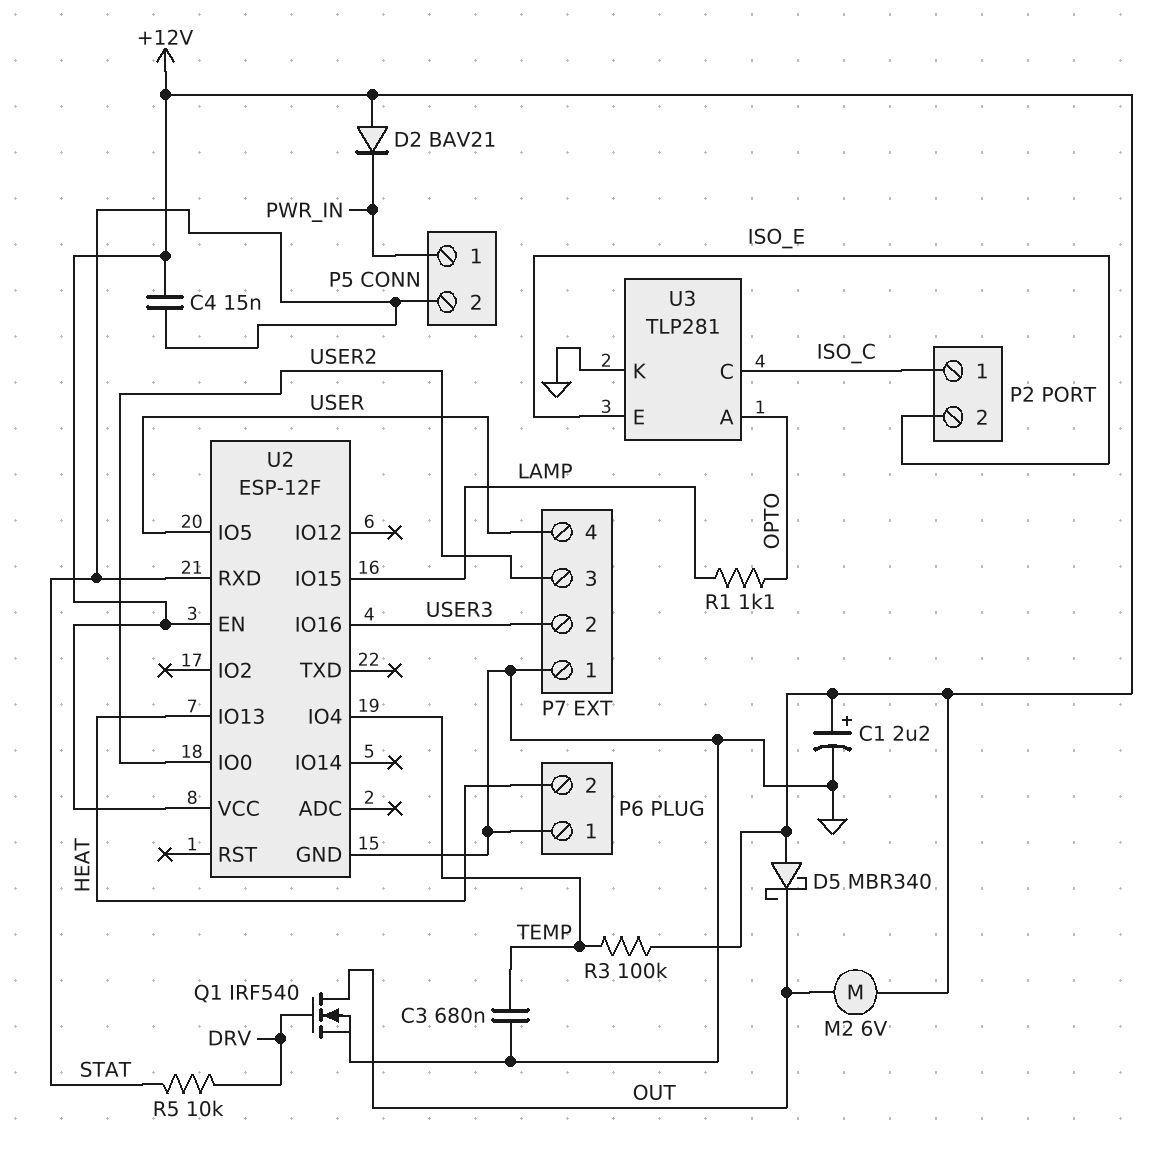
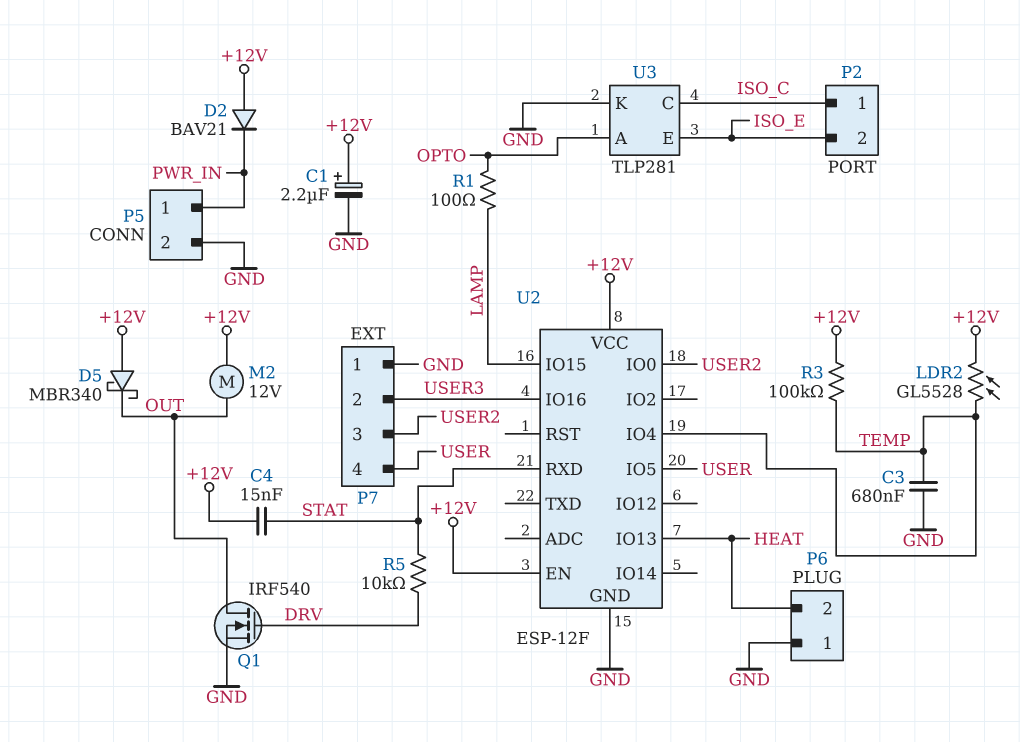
LDR2: none -> GL5528 (+12V, TEMP)
M2: motor 6V (+12V, OUT) -> motor 12V (+12V, OUT)
P5 pin 2: STAT -> GND
R1: 1.1k (LAMP, OPTO) -> 100 (LAMP, OPTO)

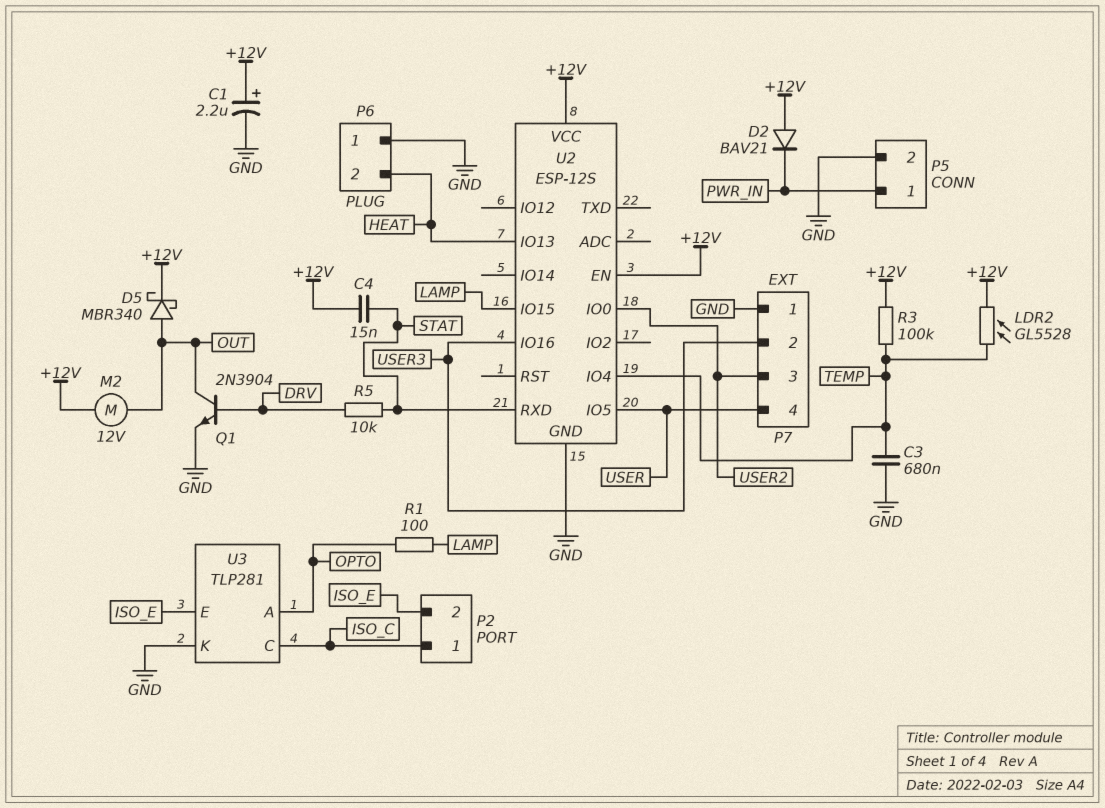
D5: schottky MBR340 (A +12V, K OUT) -> schottky MBR340 (A OUT, K +12V)
Q1: NMOS IRF540 (G DRV, D OUT, S GND) -> NPN 2N3904 (B DRV, C OUT, E GND)
U2: ESP-12F -> ESP-12S

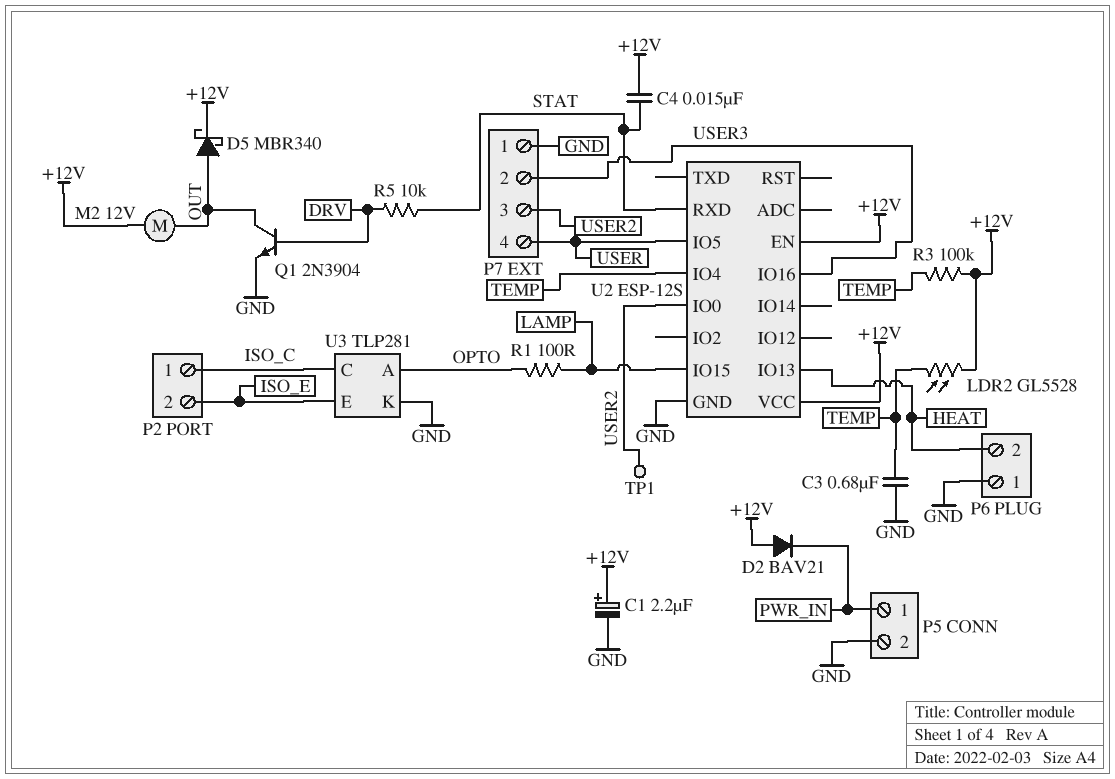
TP1: none -> test point (USER2)

